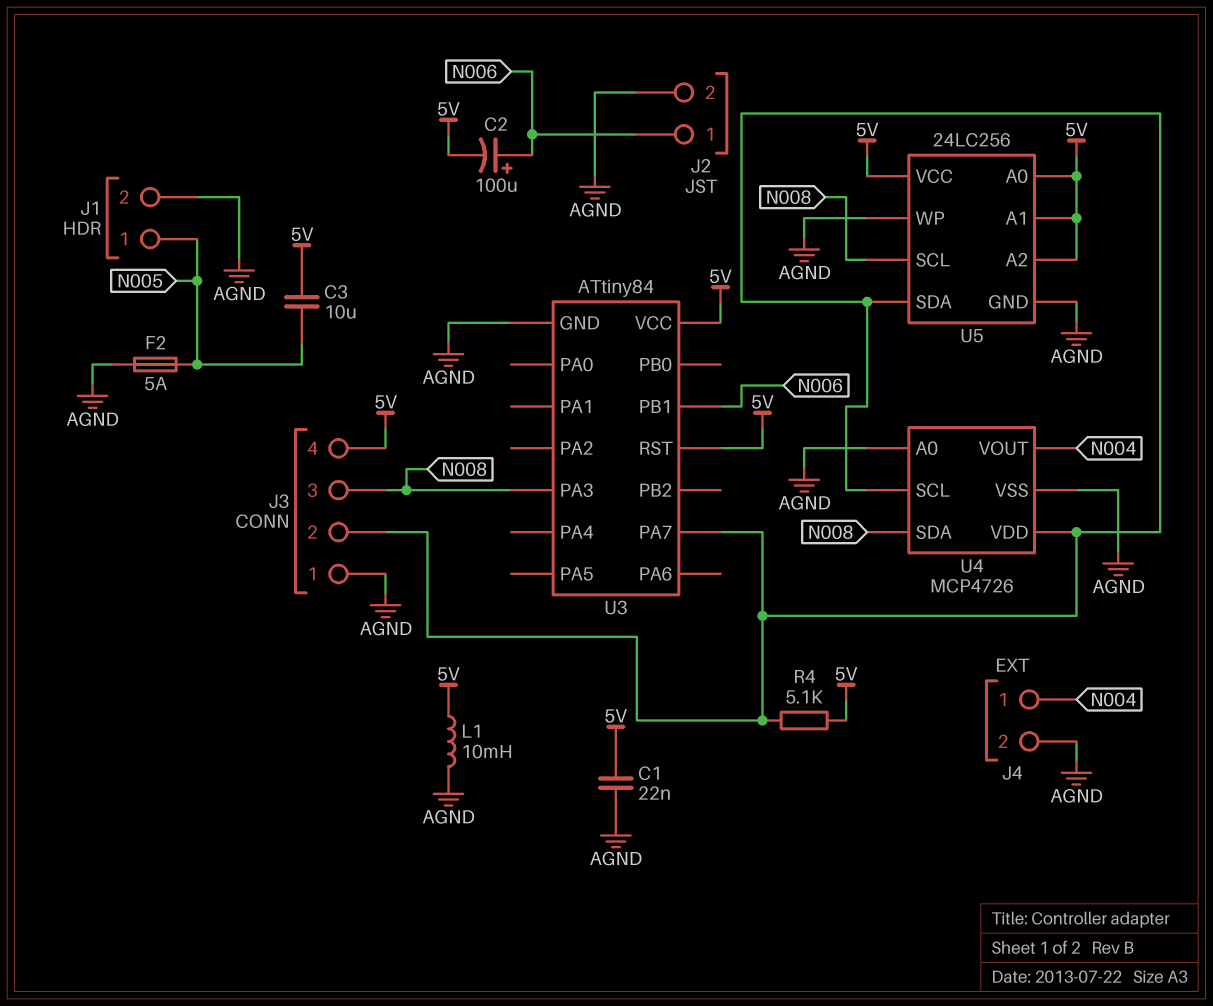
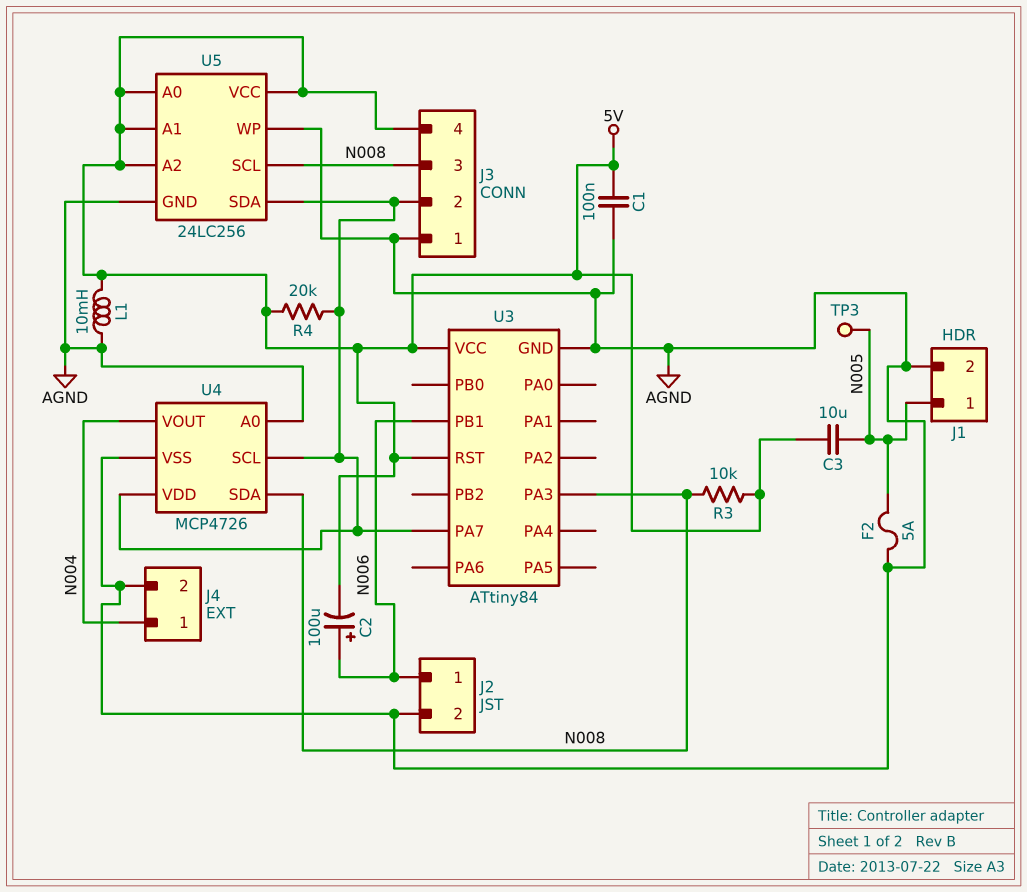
C1: 22nF (5V, AGND) -> 100nF (5V, AGND)
R3: none -> 10k (5V, N008)
R4: 5.1k (5V, J3/2) -> 20k (5V, J3/2)
TP3: none -> test point (N005)

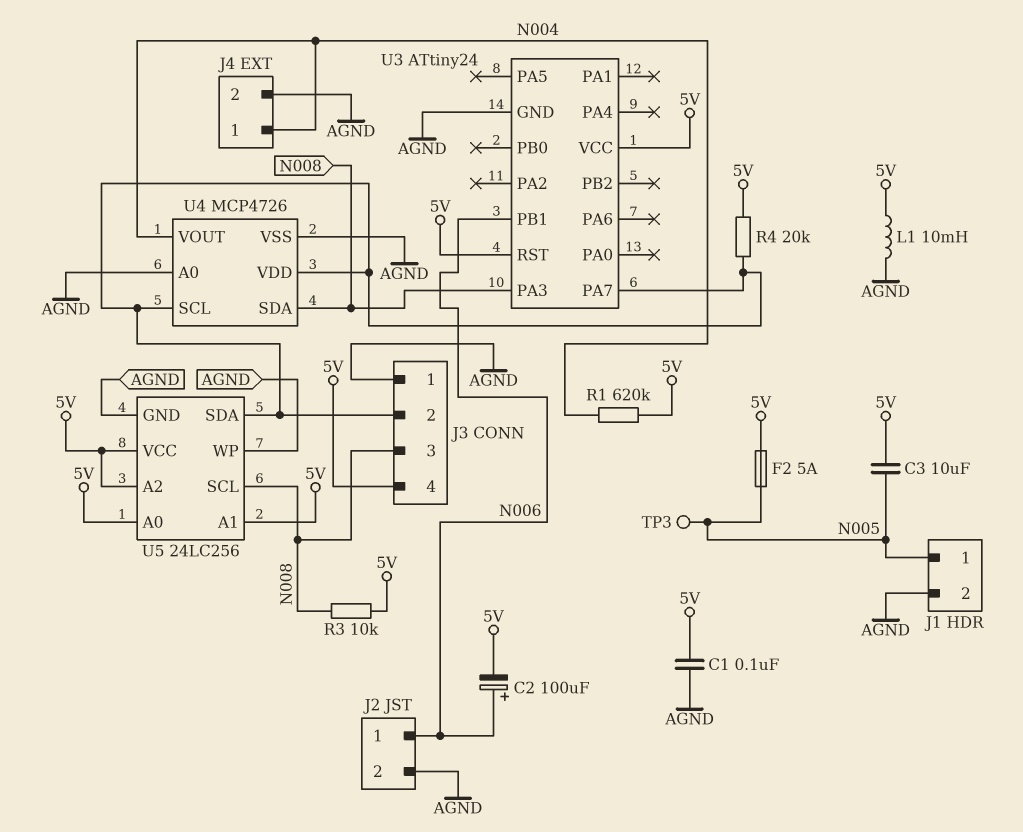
F2: 5A (AGND, N005) -> 5A (5V, N005)
R1: none -> 620k (5V, N004)
U3: ATtiny84 -> ATtiny24

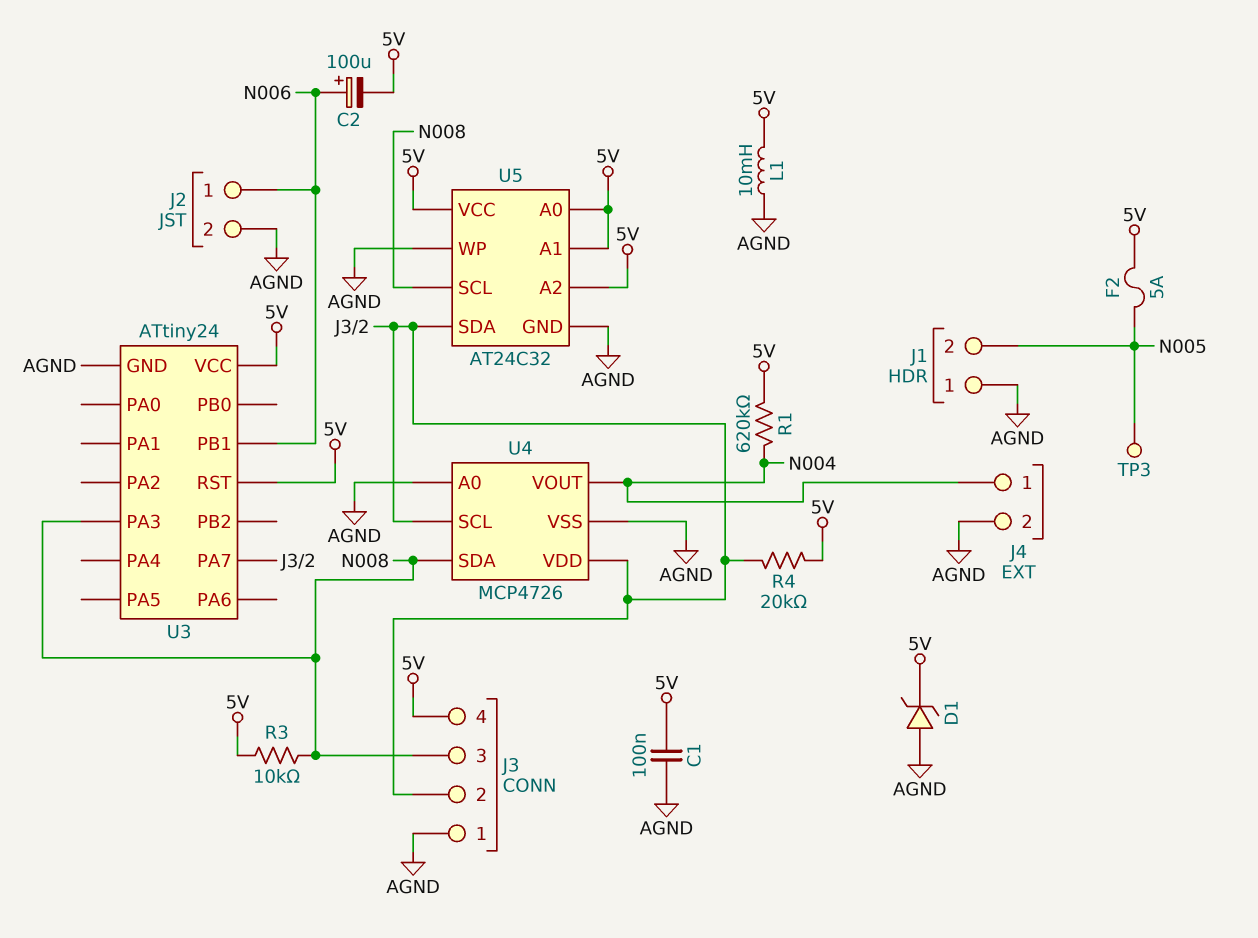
C3: 10uF (5V, N005) -> none
D1: none -> zener (A AGND, K 5V)
J1 pin 1: N005 -> AGND
J1 pin 2: AGND -> N005
U5: 24LC256 -> AT24C32

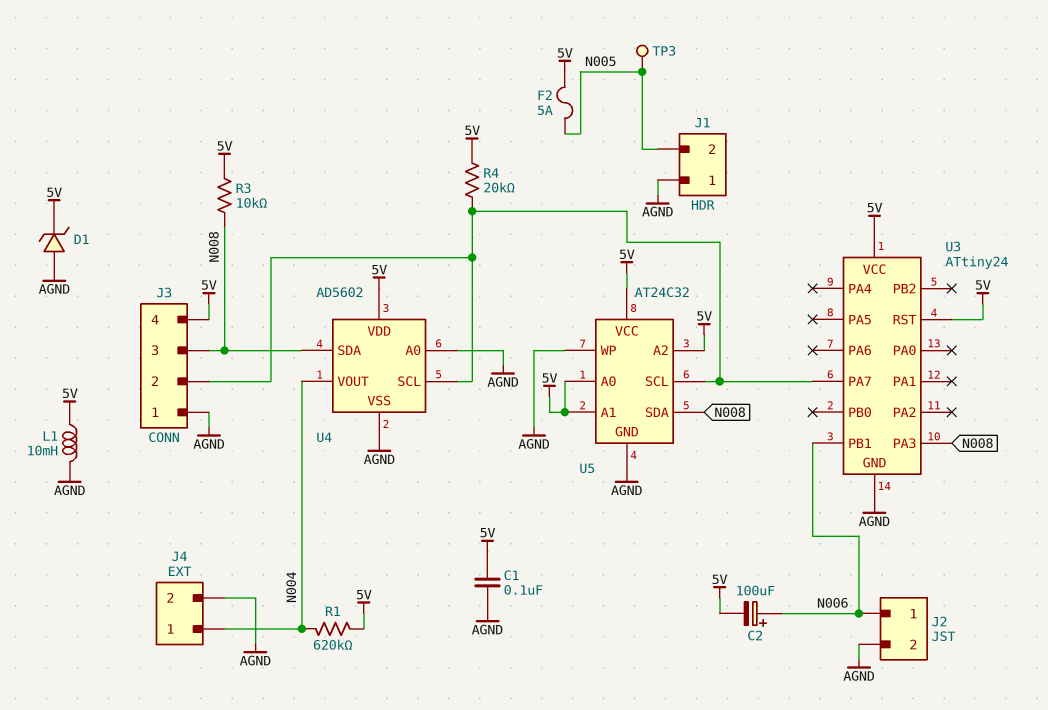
U4: MCP4726 -> AD5602
U4 pin VDD: J3/2 -> 5V
U5 pin SCL: N008 -> J3/2
U5 pin SDA: J3/2 -> N008

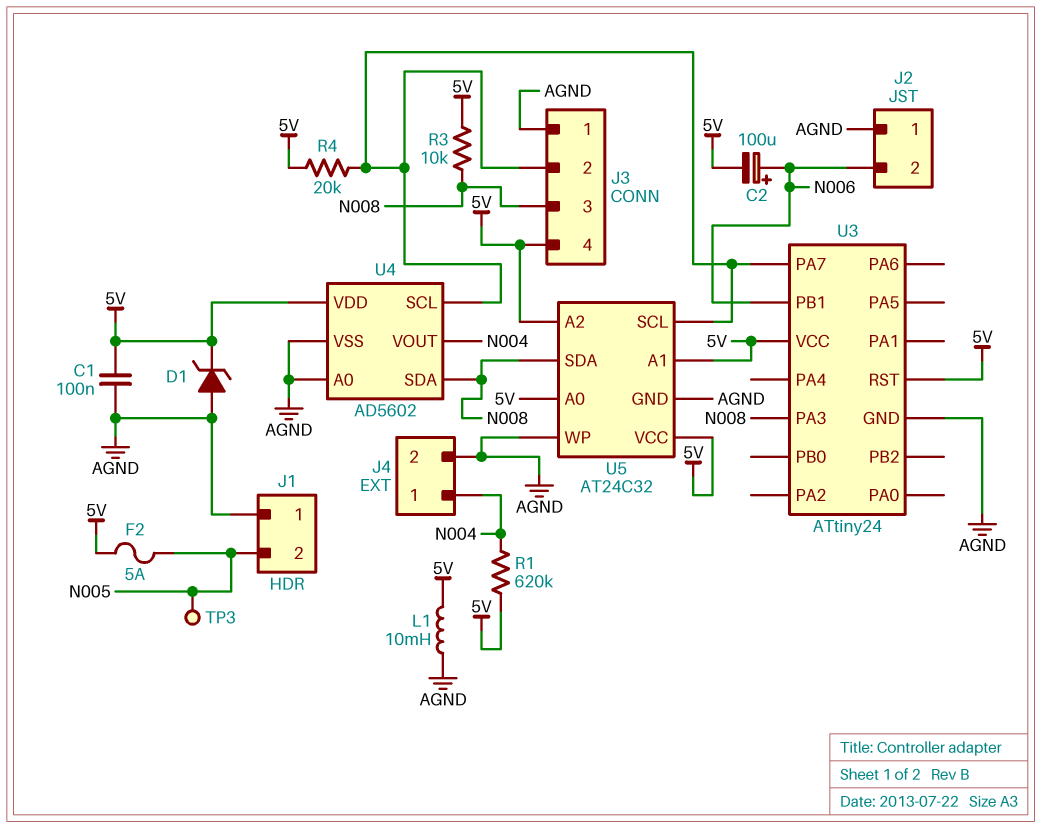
J2 pin 1: N006 -> AGND
J2 pin 2: AGND -> N006

